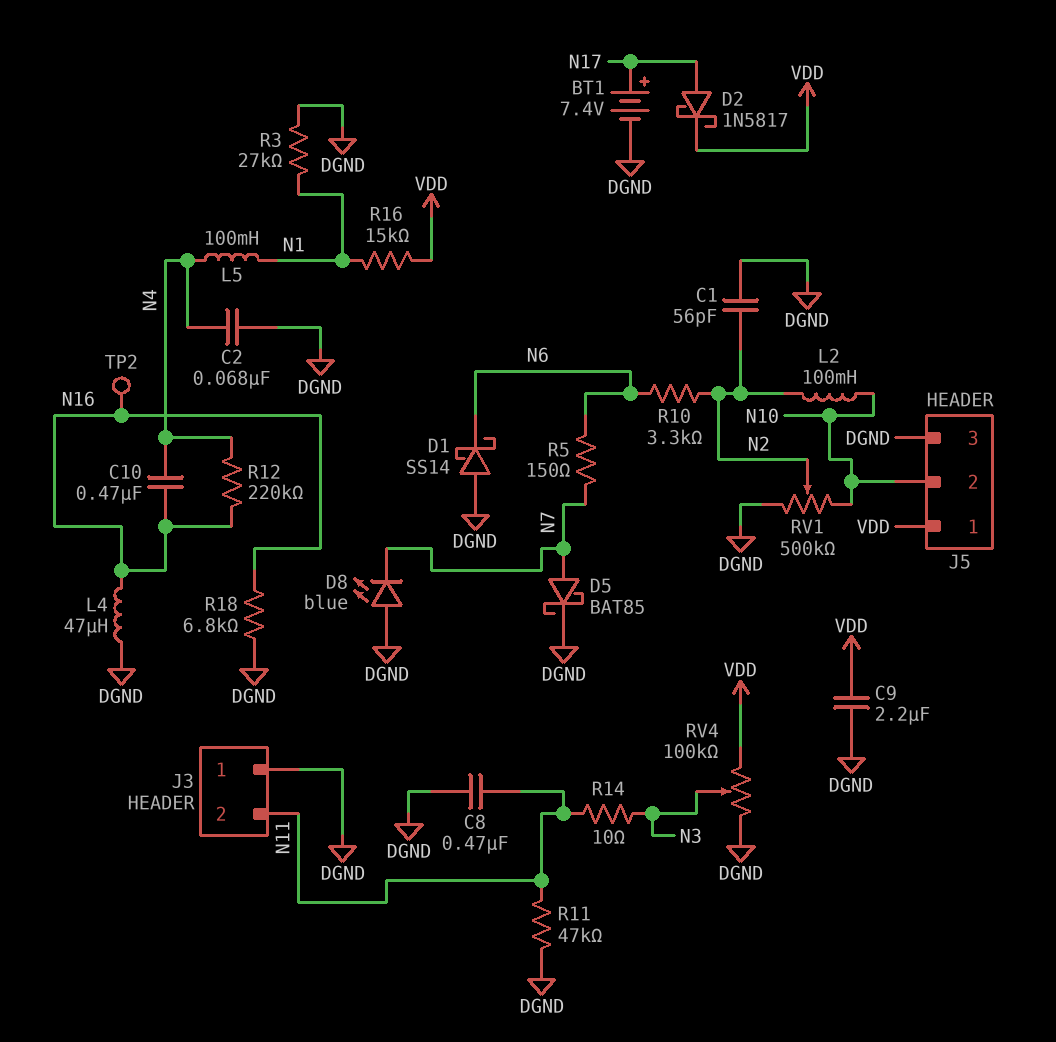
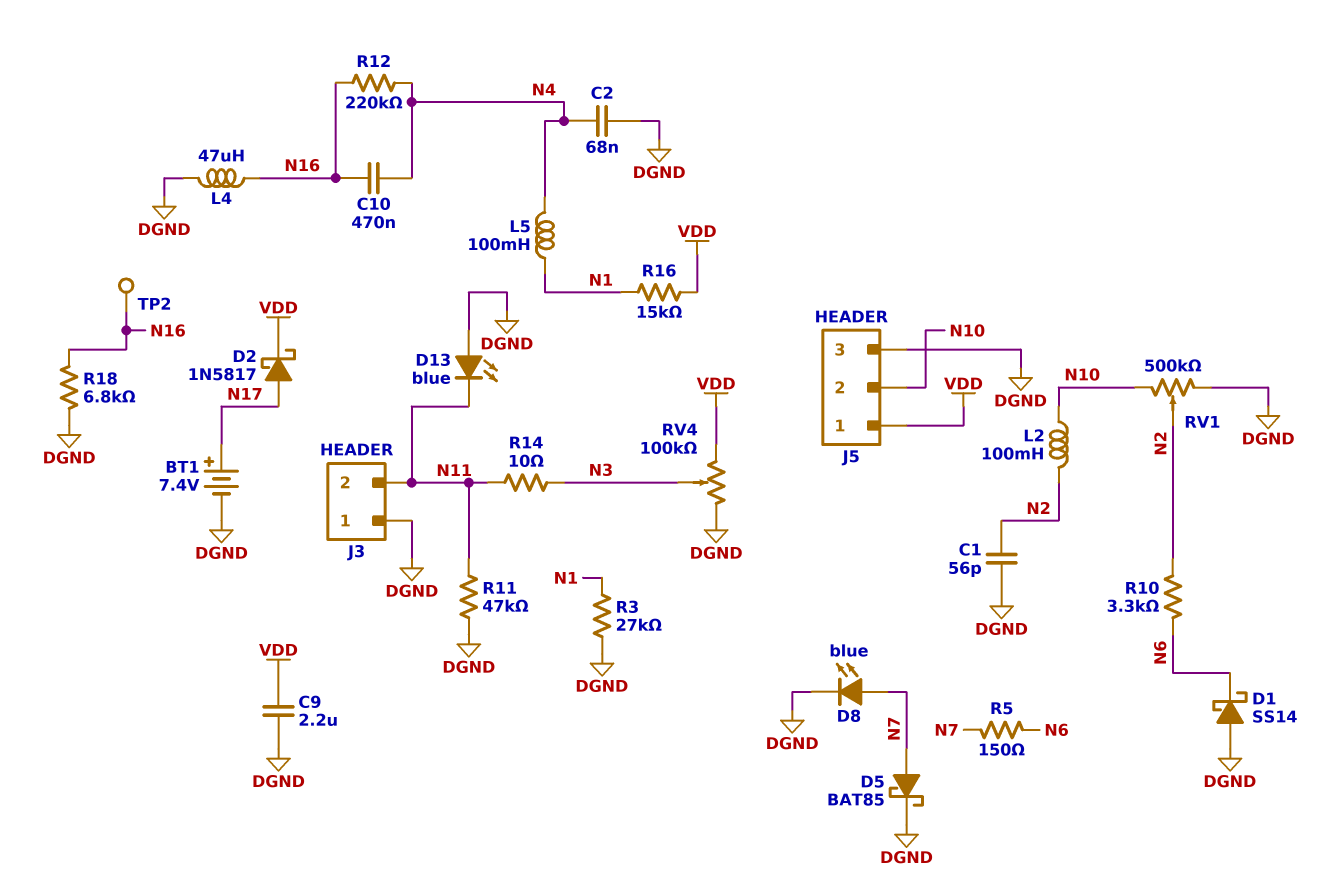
C8: 470nF (DGND, N11) -> none
D8: LED blue (A DGND, K N7) -> LED blue (A N7, K DGND)
D13: none -> LED blue (A DGND, K N11)

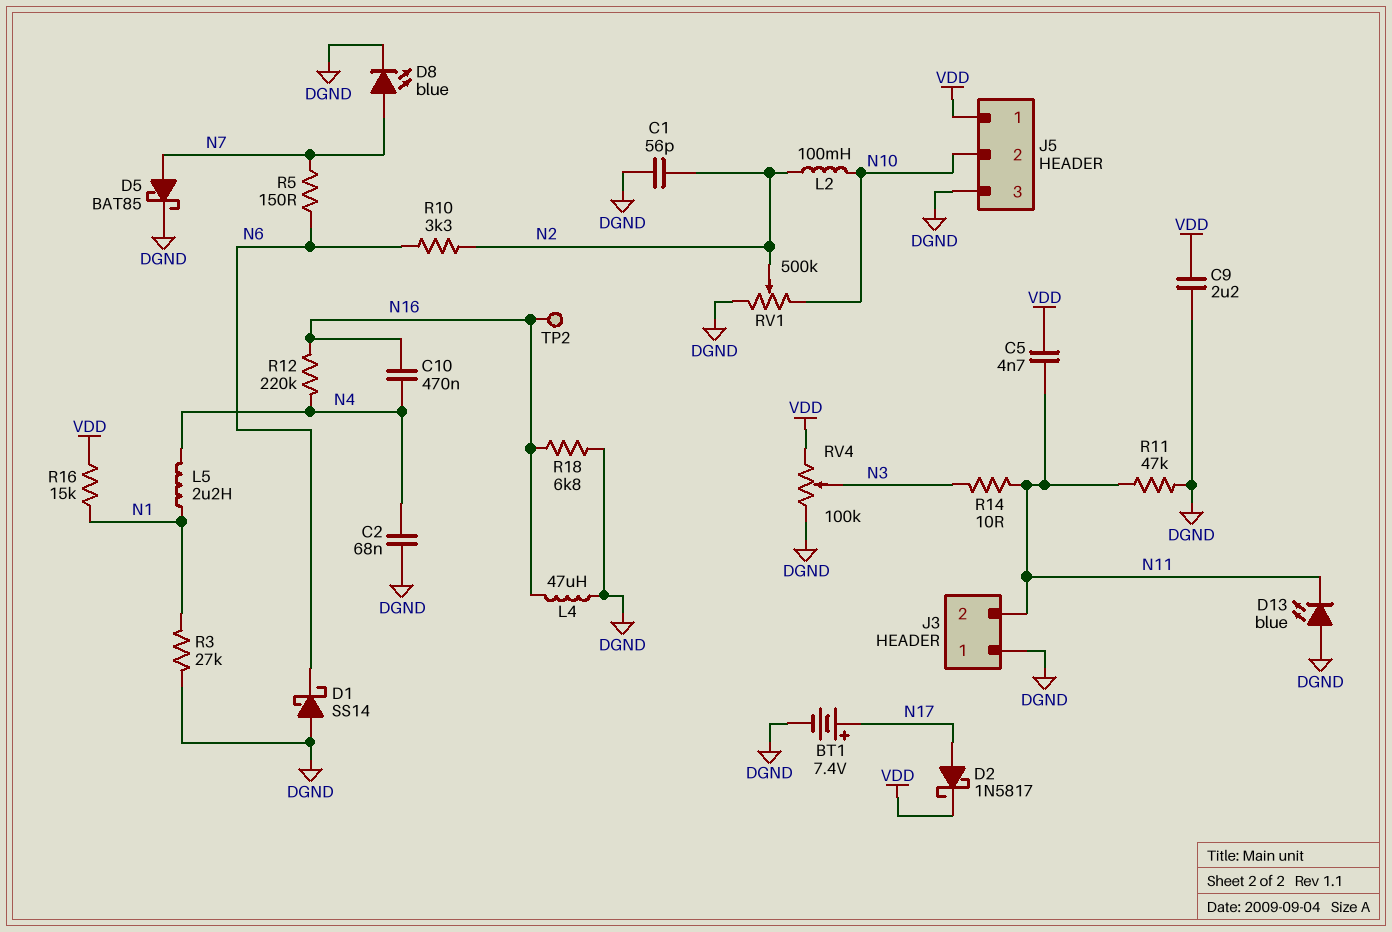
C5: none -> 4.7nF (N11, VDD)
L5: 100mH (N1, N4) -> 2.2uH (N1, N4)

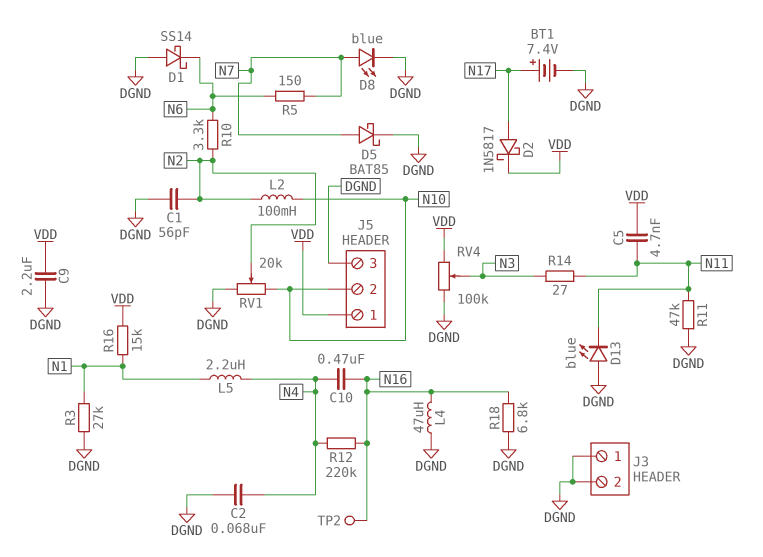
J3 pin 2: N11 -> DGND
R14: 10 (N3, N11) -> 27 (N3, N11)
RV1: 500k (DGND, N10, wiper N2) -> 20k (DGND, N10, wiper N2)

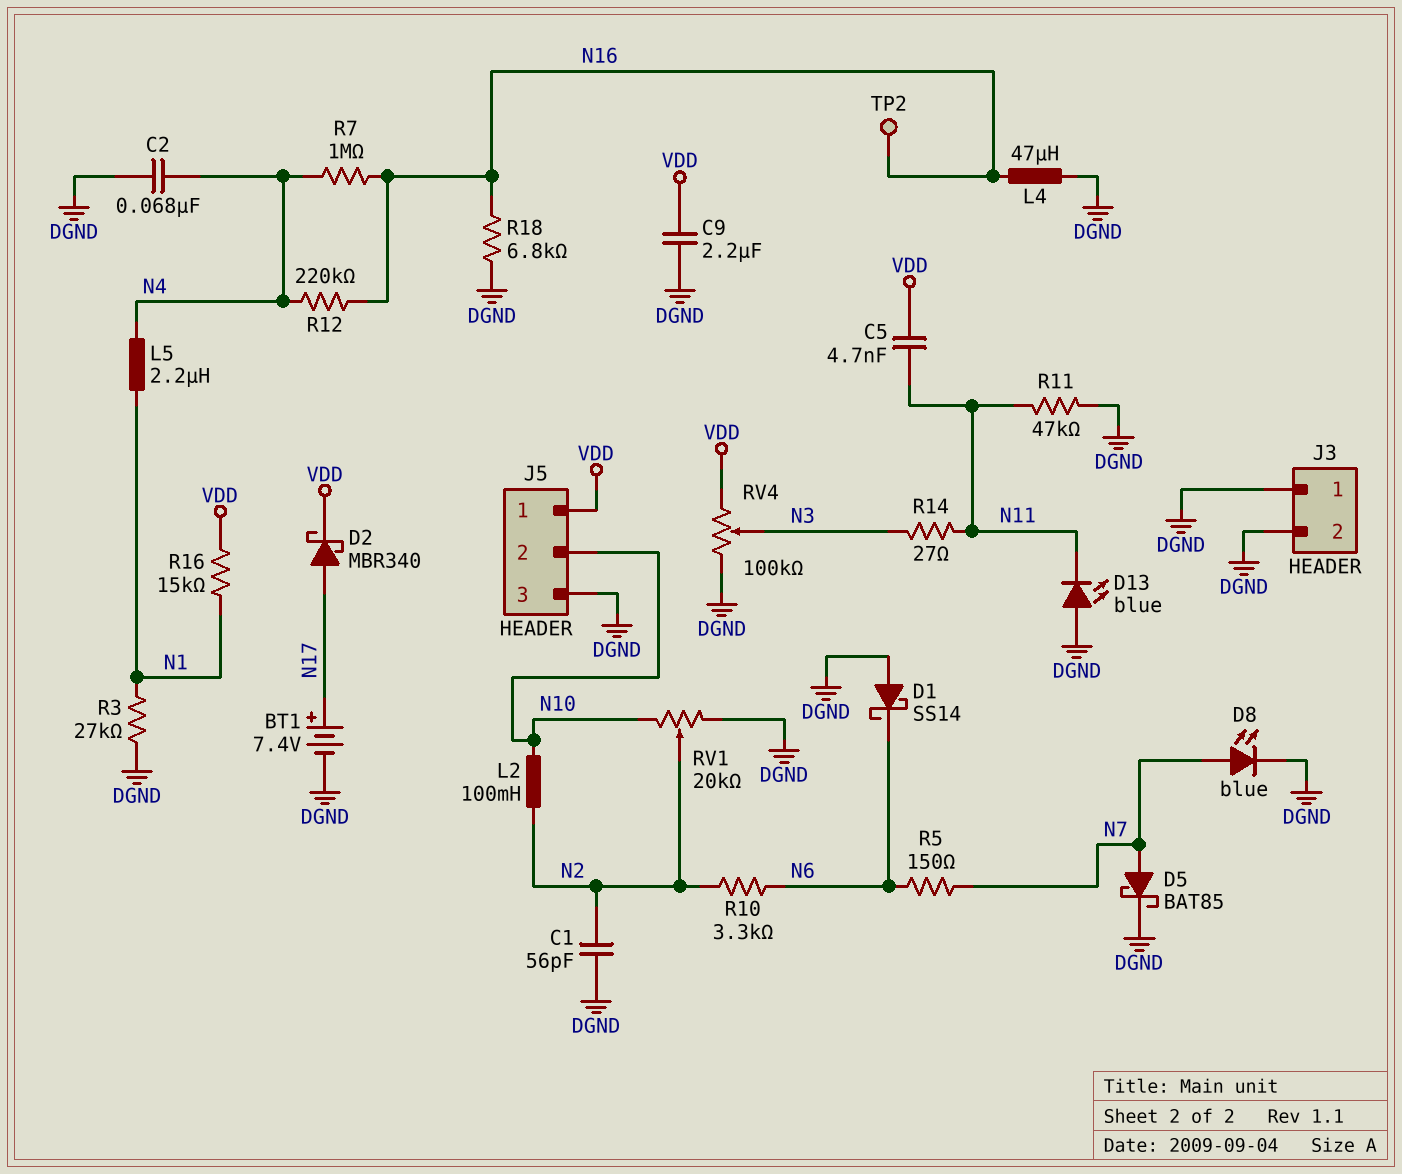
C10: 470nF (N4, N16) -> none
D2: schottky 1N5817 (A N17, K VDD) -> schottky MBR340 (A N17, K VDD)
R7: none -> 1M (N4, N16)

